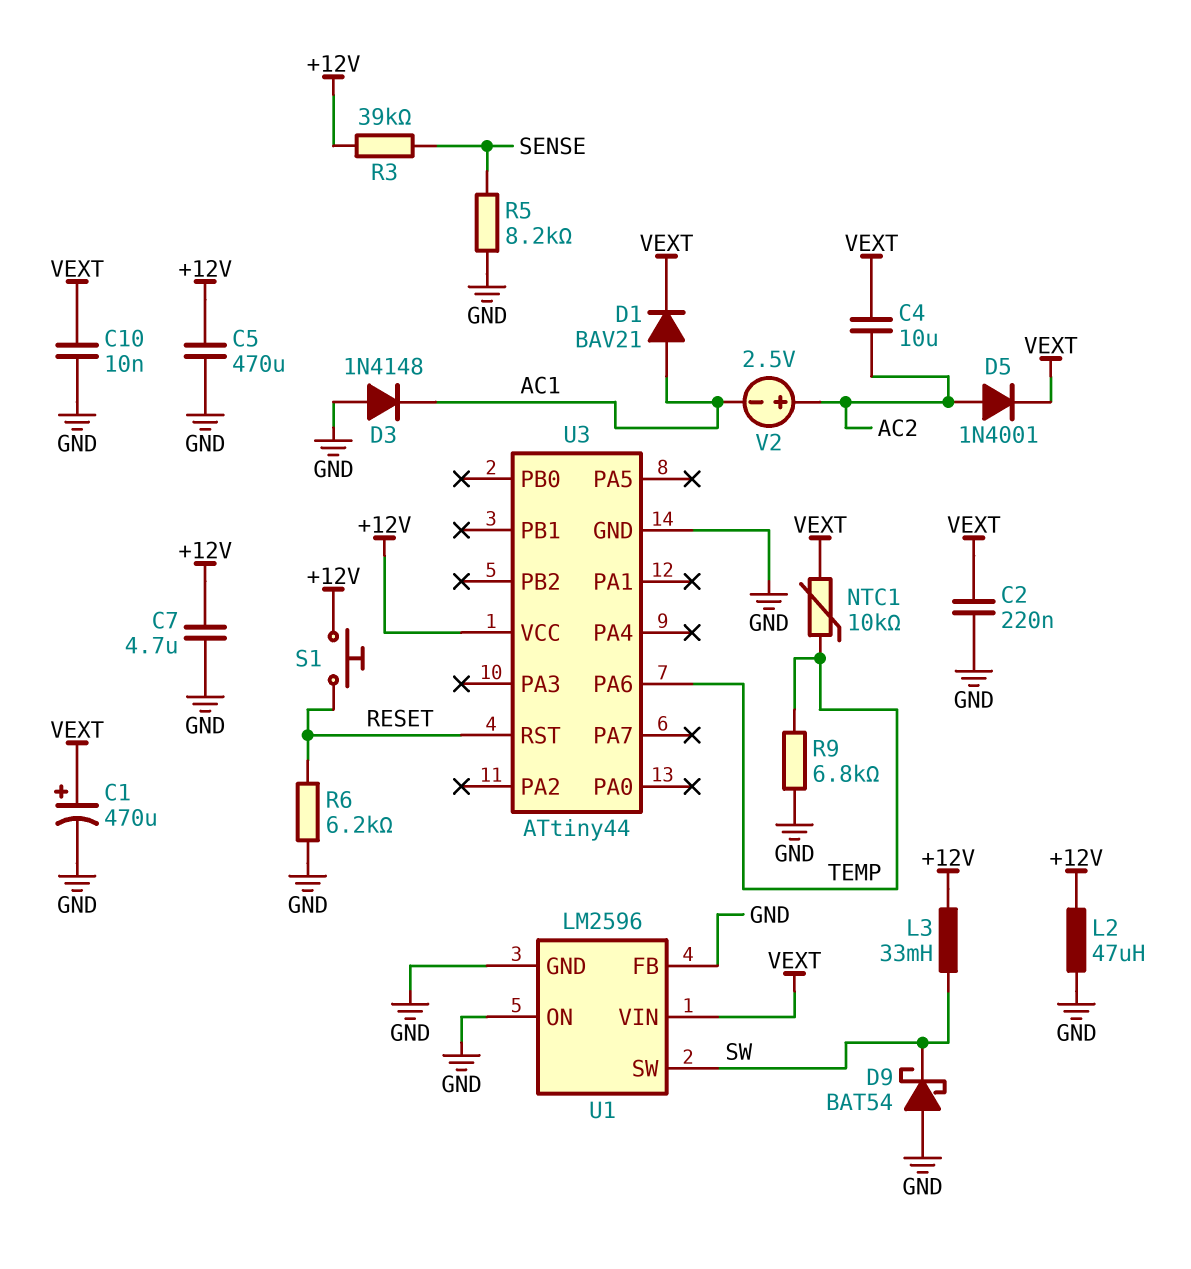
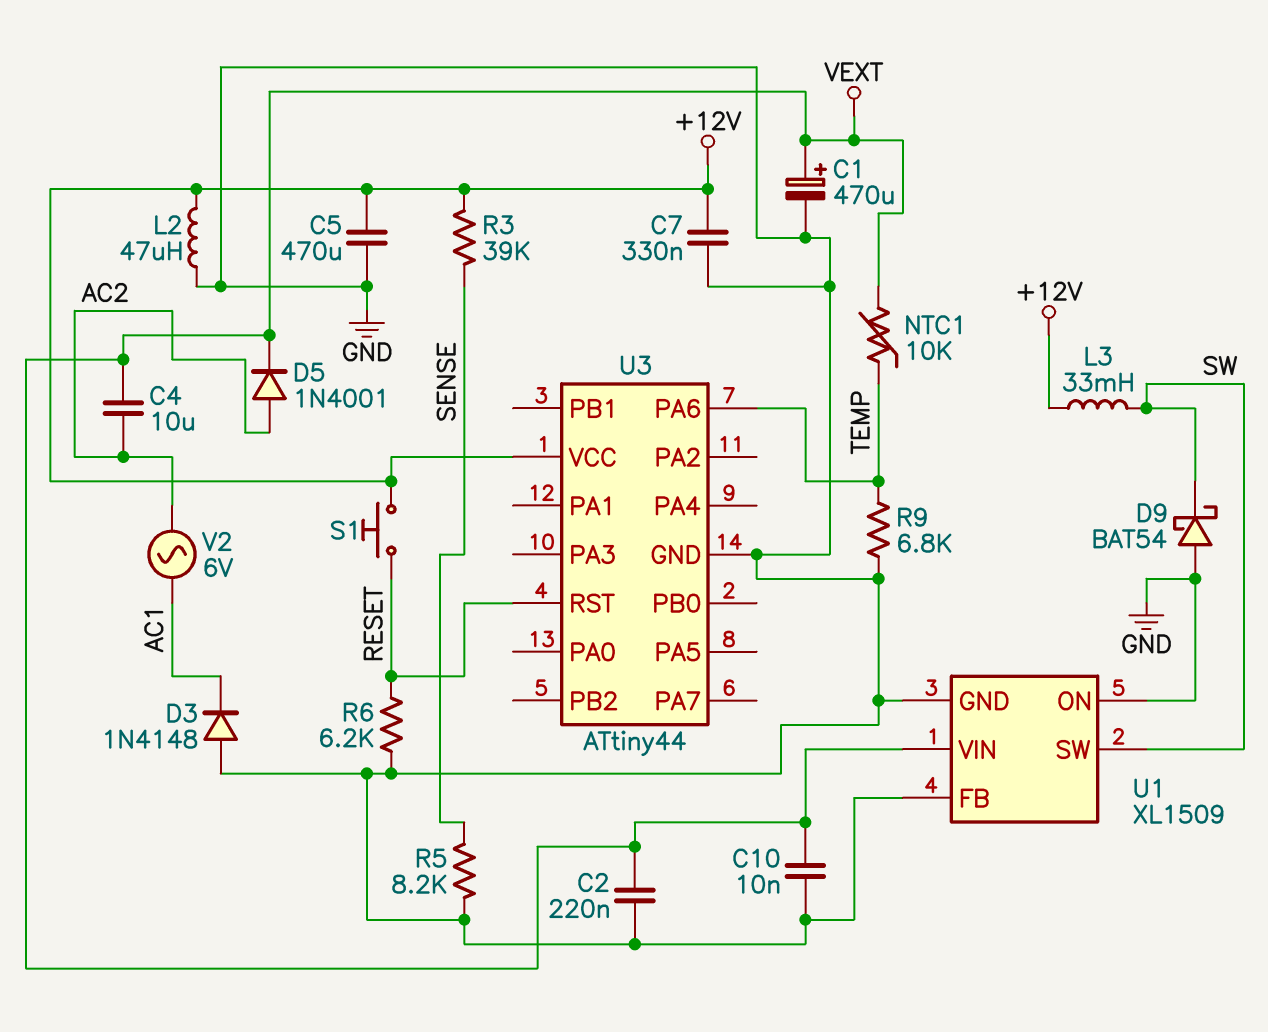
C7: 4.7uF (+12V, GND) -> 330nF (+12V, GND)
D1: diode BAV21 (A AC1, K VEXT) -> none
U1: LM2596 -> XL1509
V2: 2.5V (plus AC2, minus AC1) -> AC 6V (AC1, AC2)

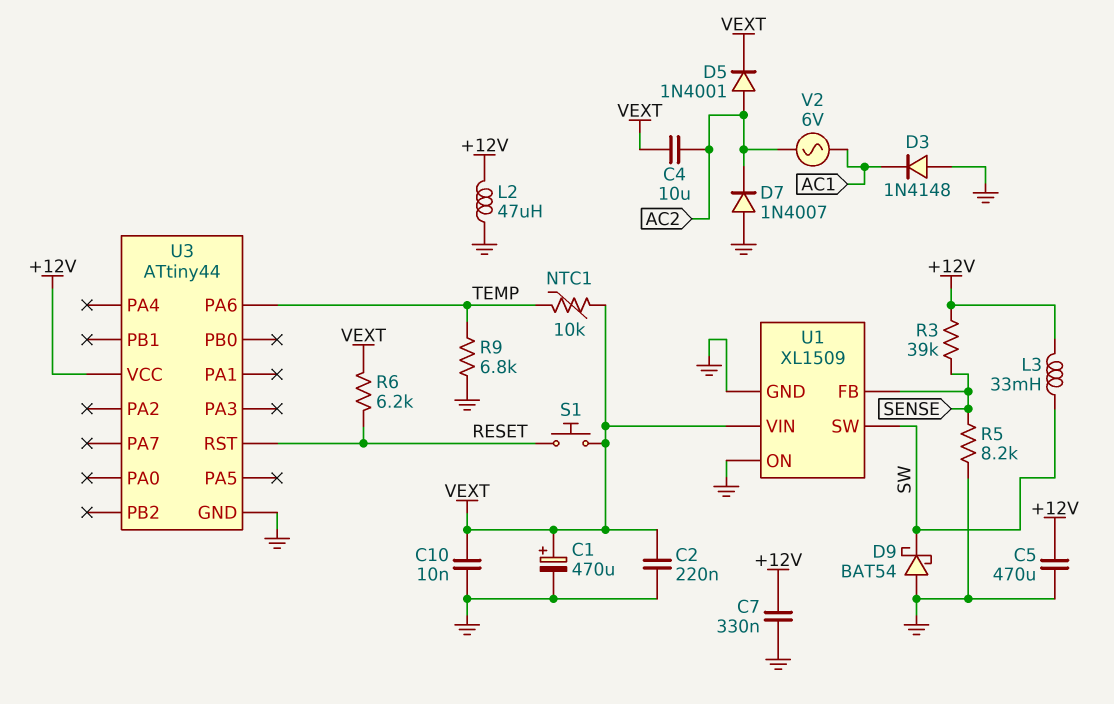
D7: none -> diode 1N4007 (A GND, K AC2)
R6: 6.2k (GND, RESET) -> 6.2k (RESET, VEXT)
S1: button (+12V, RESET) -> button (RESET, VEXT)
U1 pin FB: GND -> SENSE

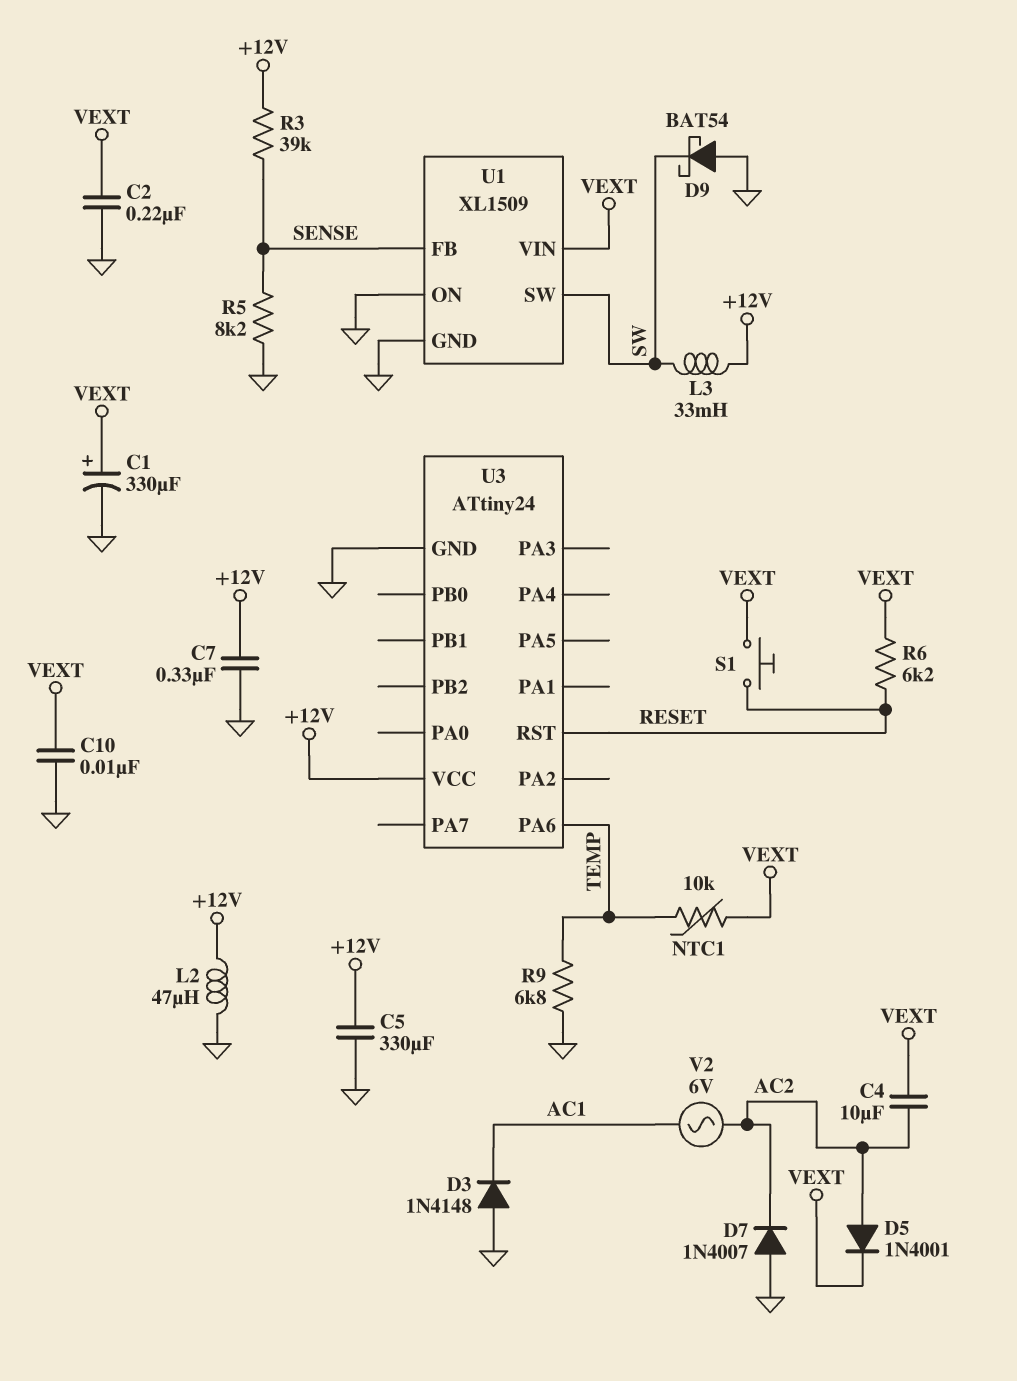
C1: 470uF (plus VEXT, minus GND) -> 330uF (plus VEXT, minus GND)
C5: 470uF (+12V, GND) -> 330uF (+12V, GND)
U3: ATtiny44 -> ATtiny24

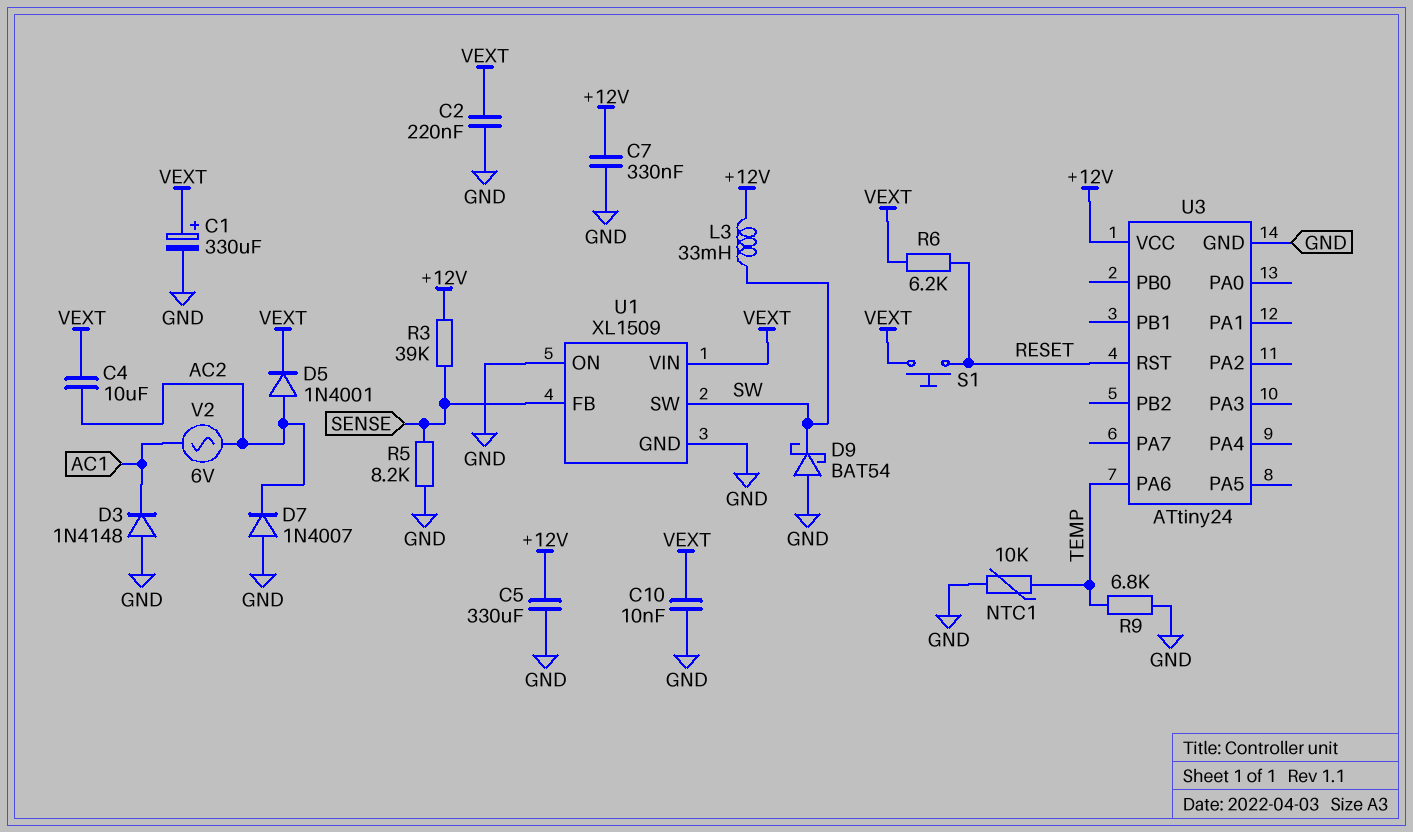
L2: 47uH (+12V, GND) -> none
NTC1: 10k (TEMP, VEXT) -> 10k (GND, TEMP)

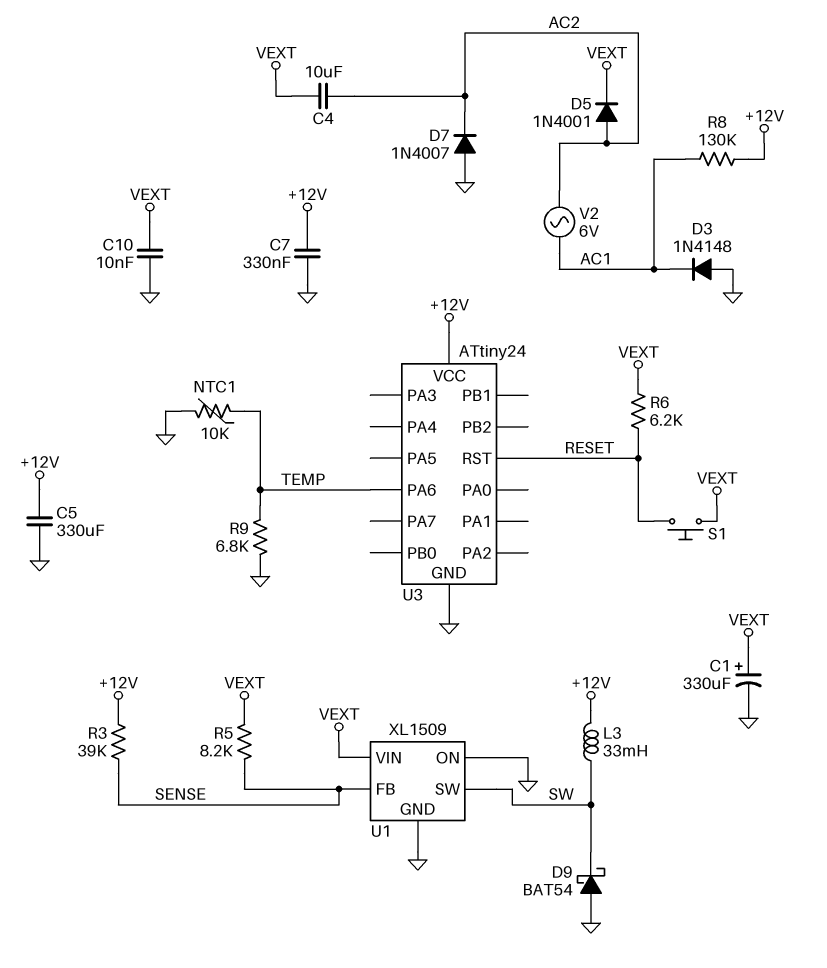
C2: 220nF (GND, VEXT) -> none
R5: 8.2k (GND, SENSE) -> 8.2k (SENSE, VEXT)
R8: none -> 130k (+12V, AC1)

